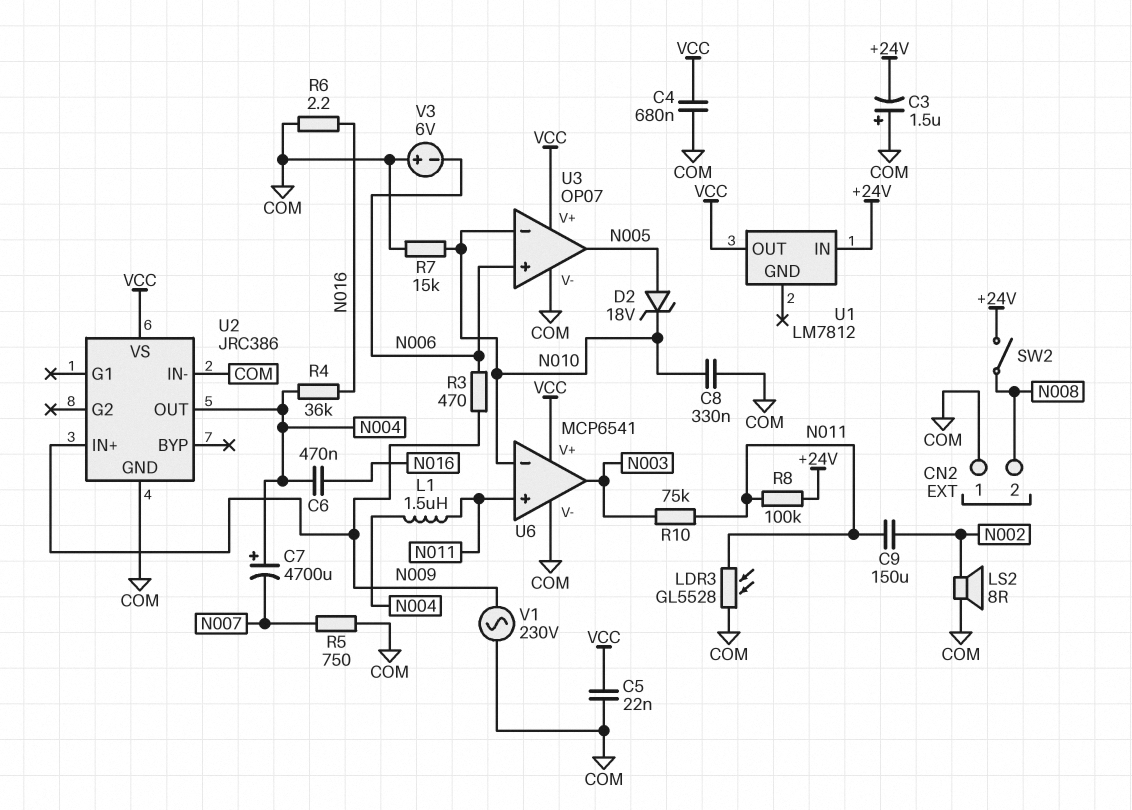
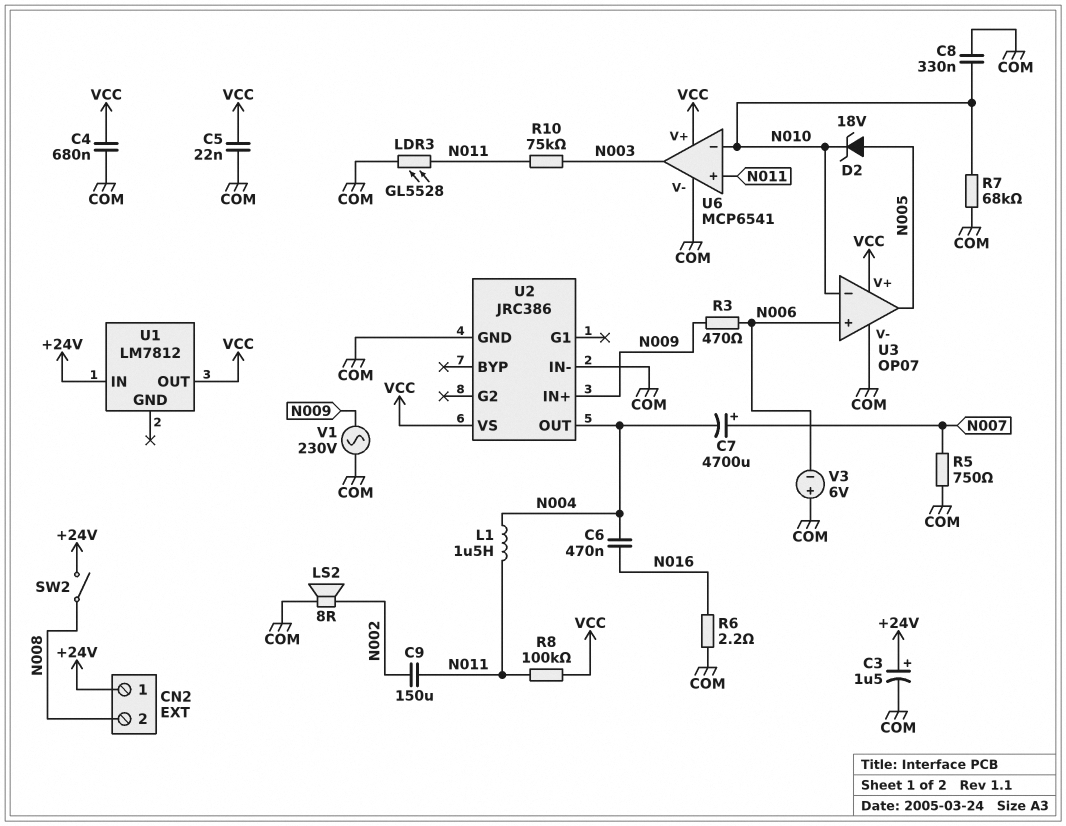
C3: 1.5uF (plus COM, minus +24V) -> 1.5uF (plus +24V, minus COM)
C7: 4700uF (plus N004, minus N007) -> 4700uF (plus N007, minus N004)
CN2 pin 1: COM -> +24V
R4: 36k (N004, N016) -> none
R7: 15k (COM, N010) -> 68k (COM, N010)
R8: 100k (+24V, N011) -> 100k (N011, VCC)

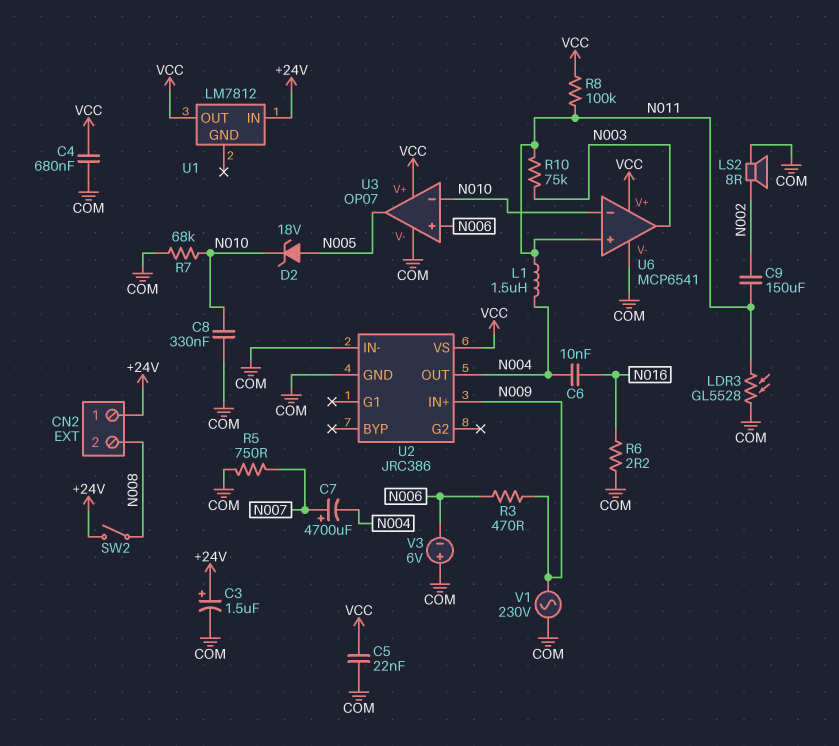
C6: 470nF (N004, N016) -> 10nF (N004, N016)

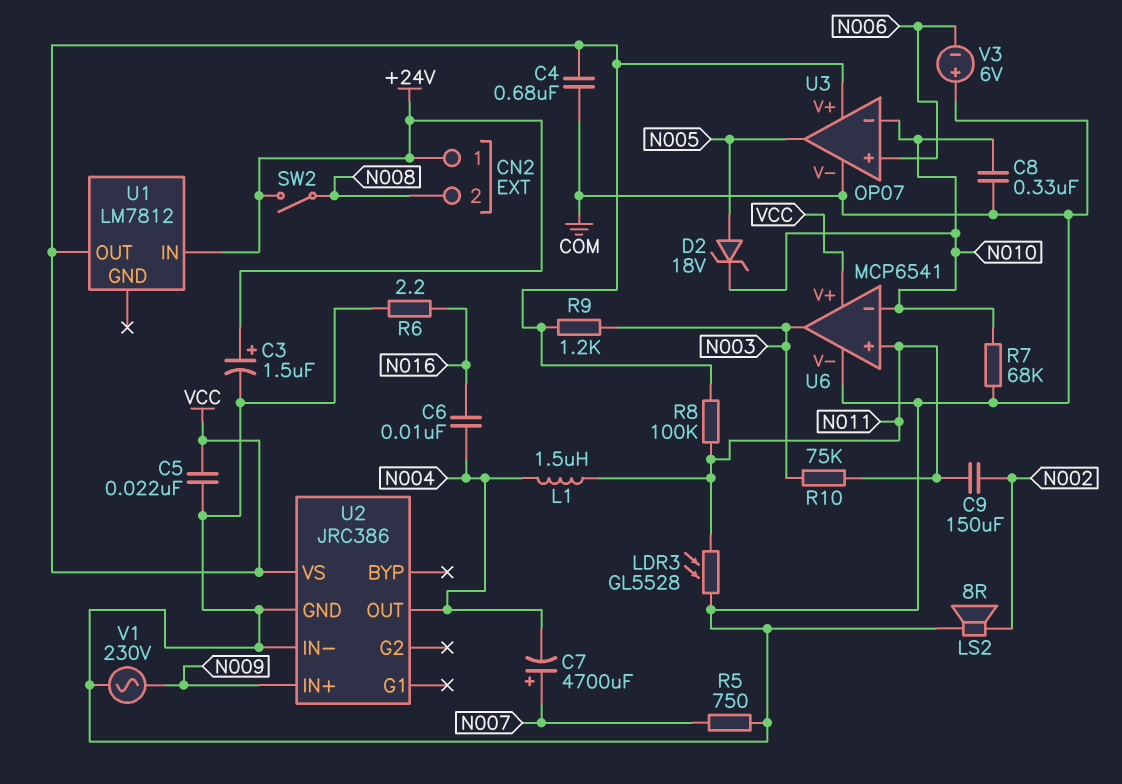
R3: 470 (N006, N009) -> none
R9: none -> 1.2k (N003, VCC)

